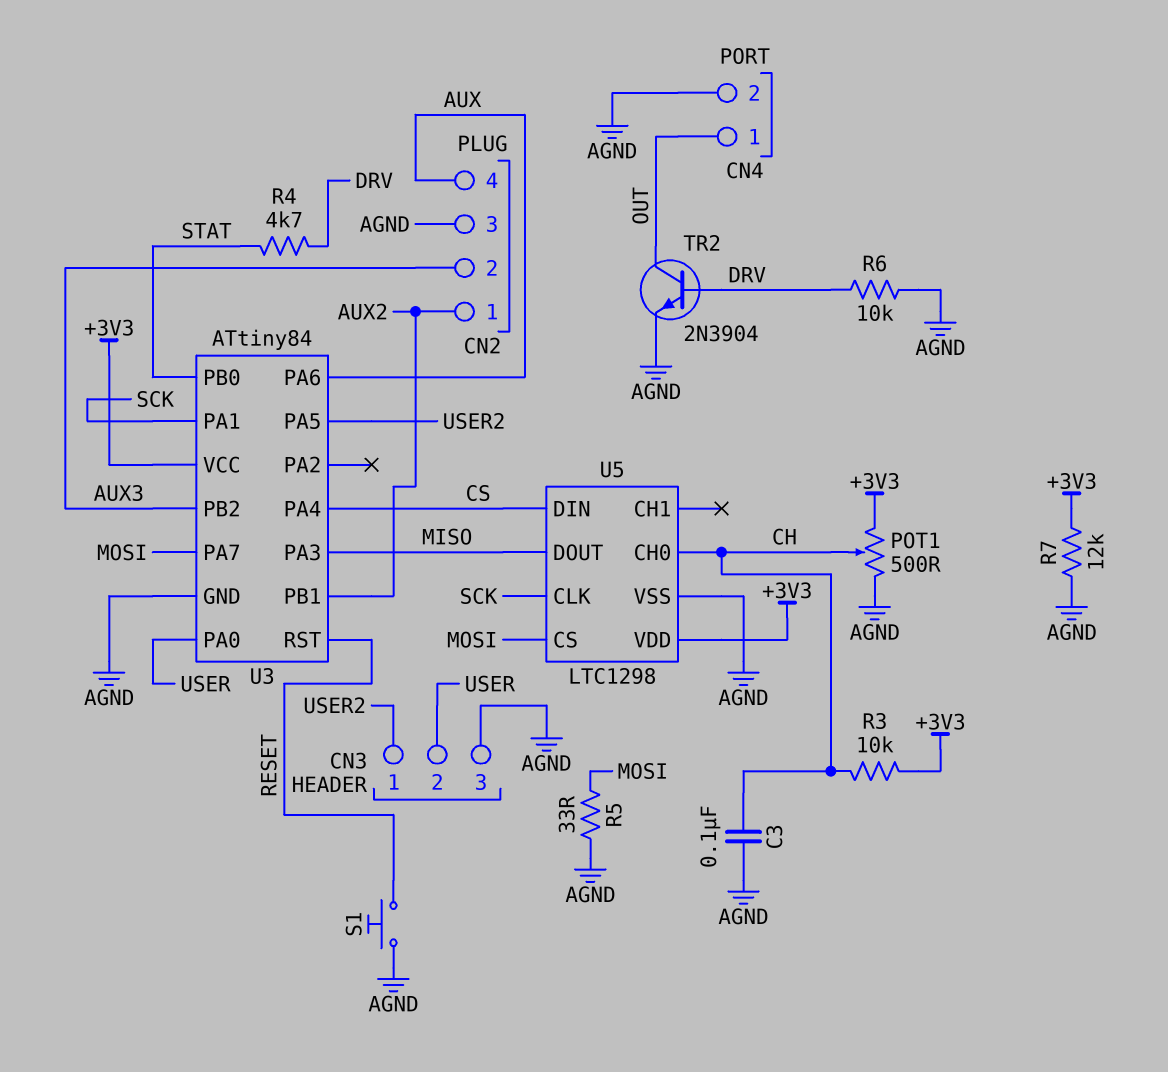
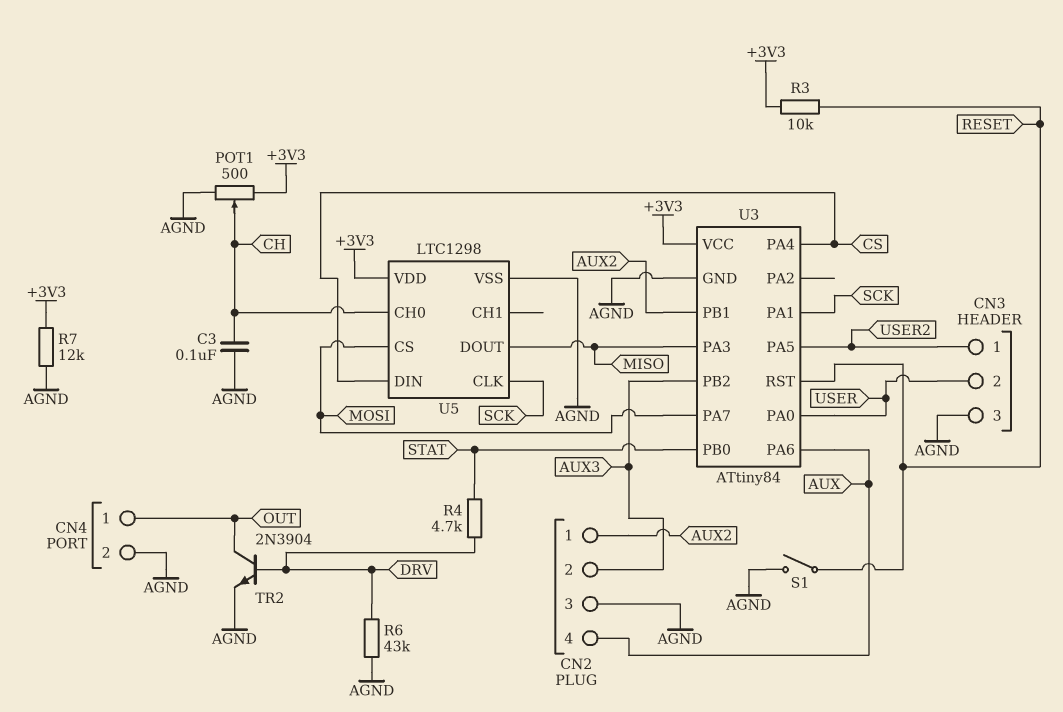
R3: 10k (+3V3, CH) -> 10k (+3V3, RESET)
R5: 33 (AGND, MOSI) -> none
R6: 10k (AGND, DRV) -> 43k (AGND, DRV)
S1: button (AGND, RESET) -> switch (AGND, RESET)

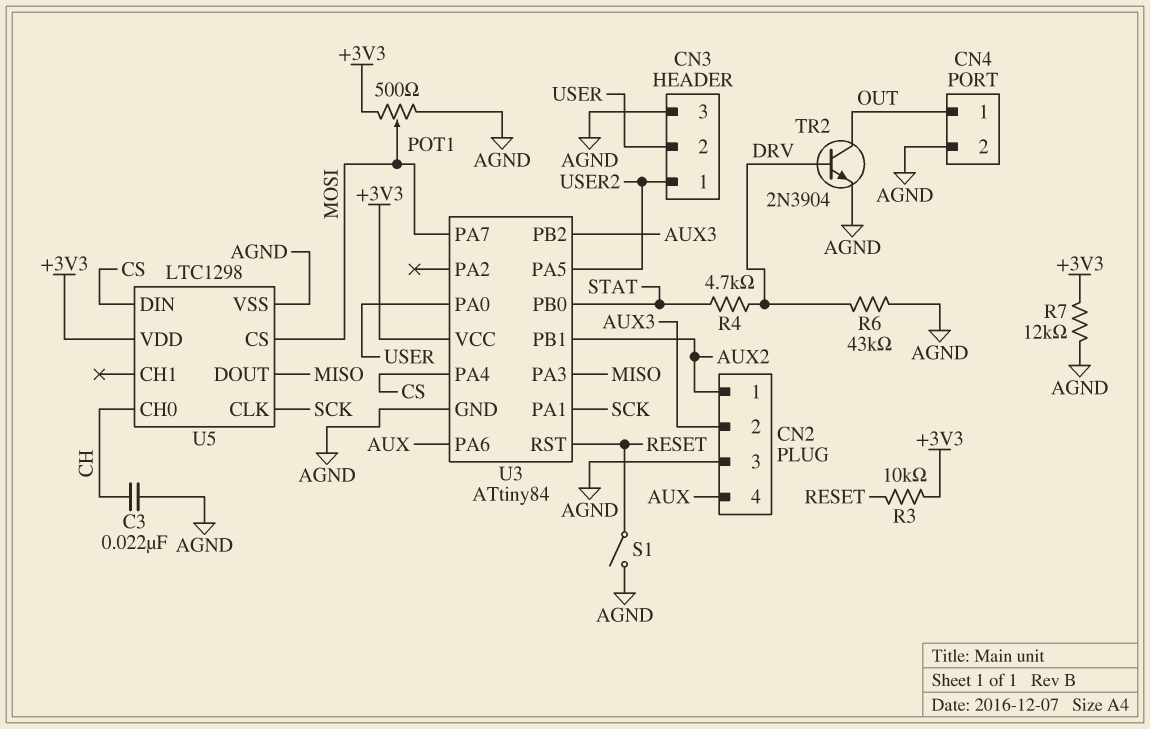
C3: 100nF (AGND, CH) -> 22nF (AGND, CH)
POT1: 500 (+3V3, AGND, wiper CH) -> 500 (+3V3, AGND, wiper MOSI)

